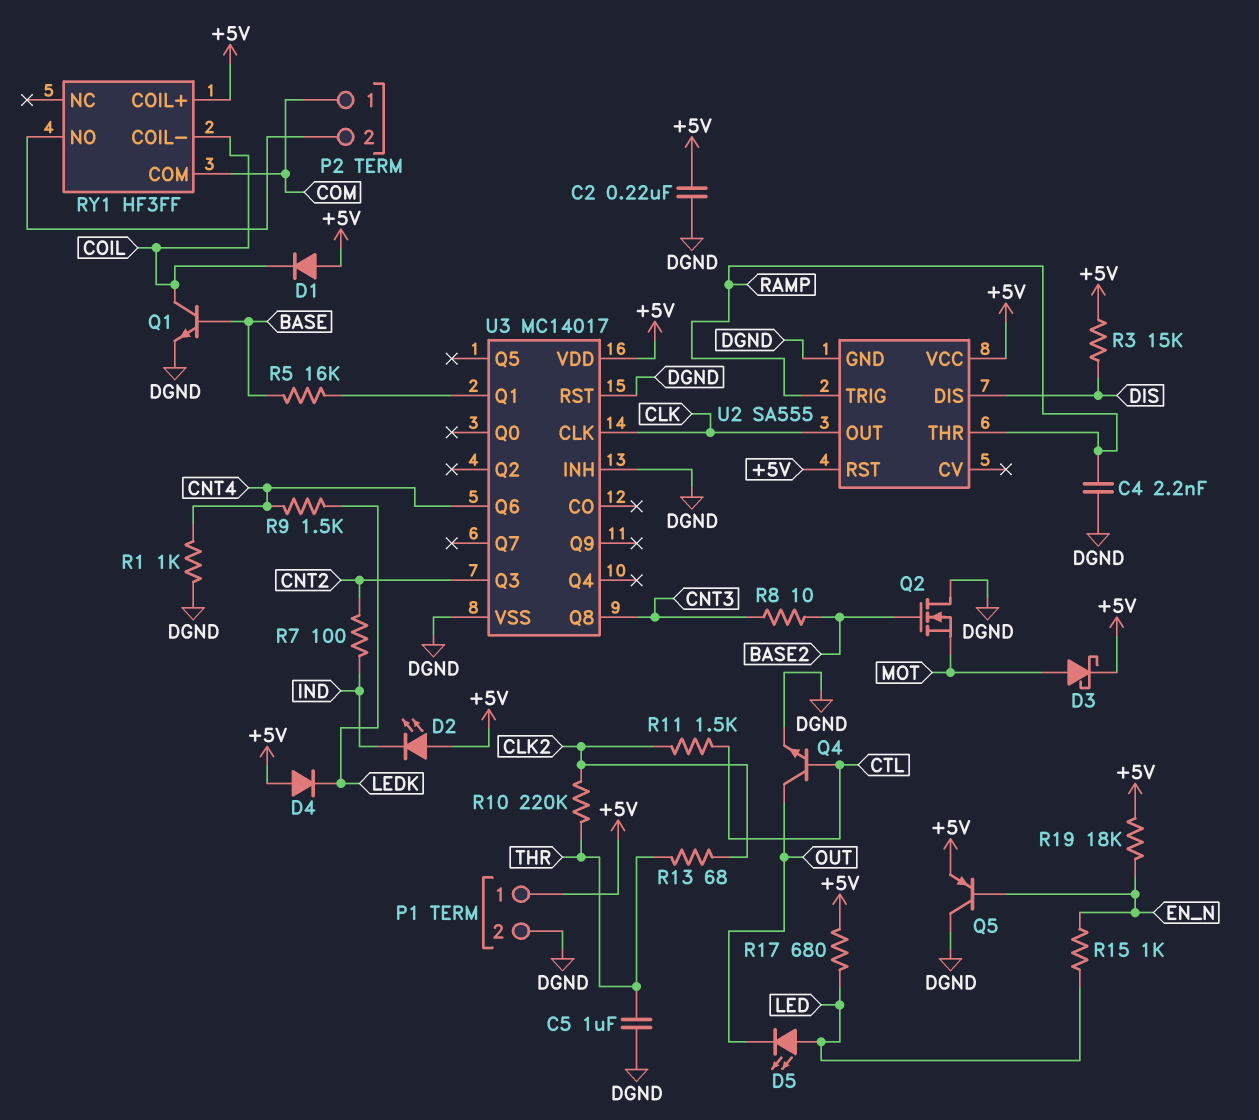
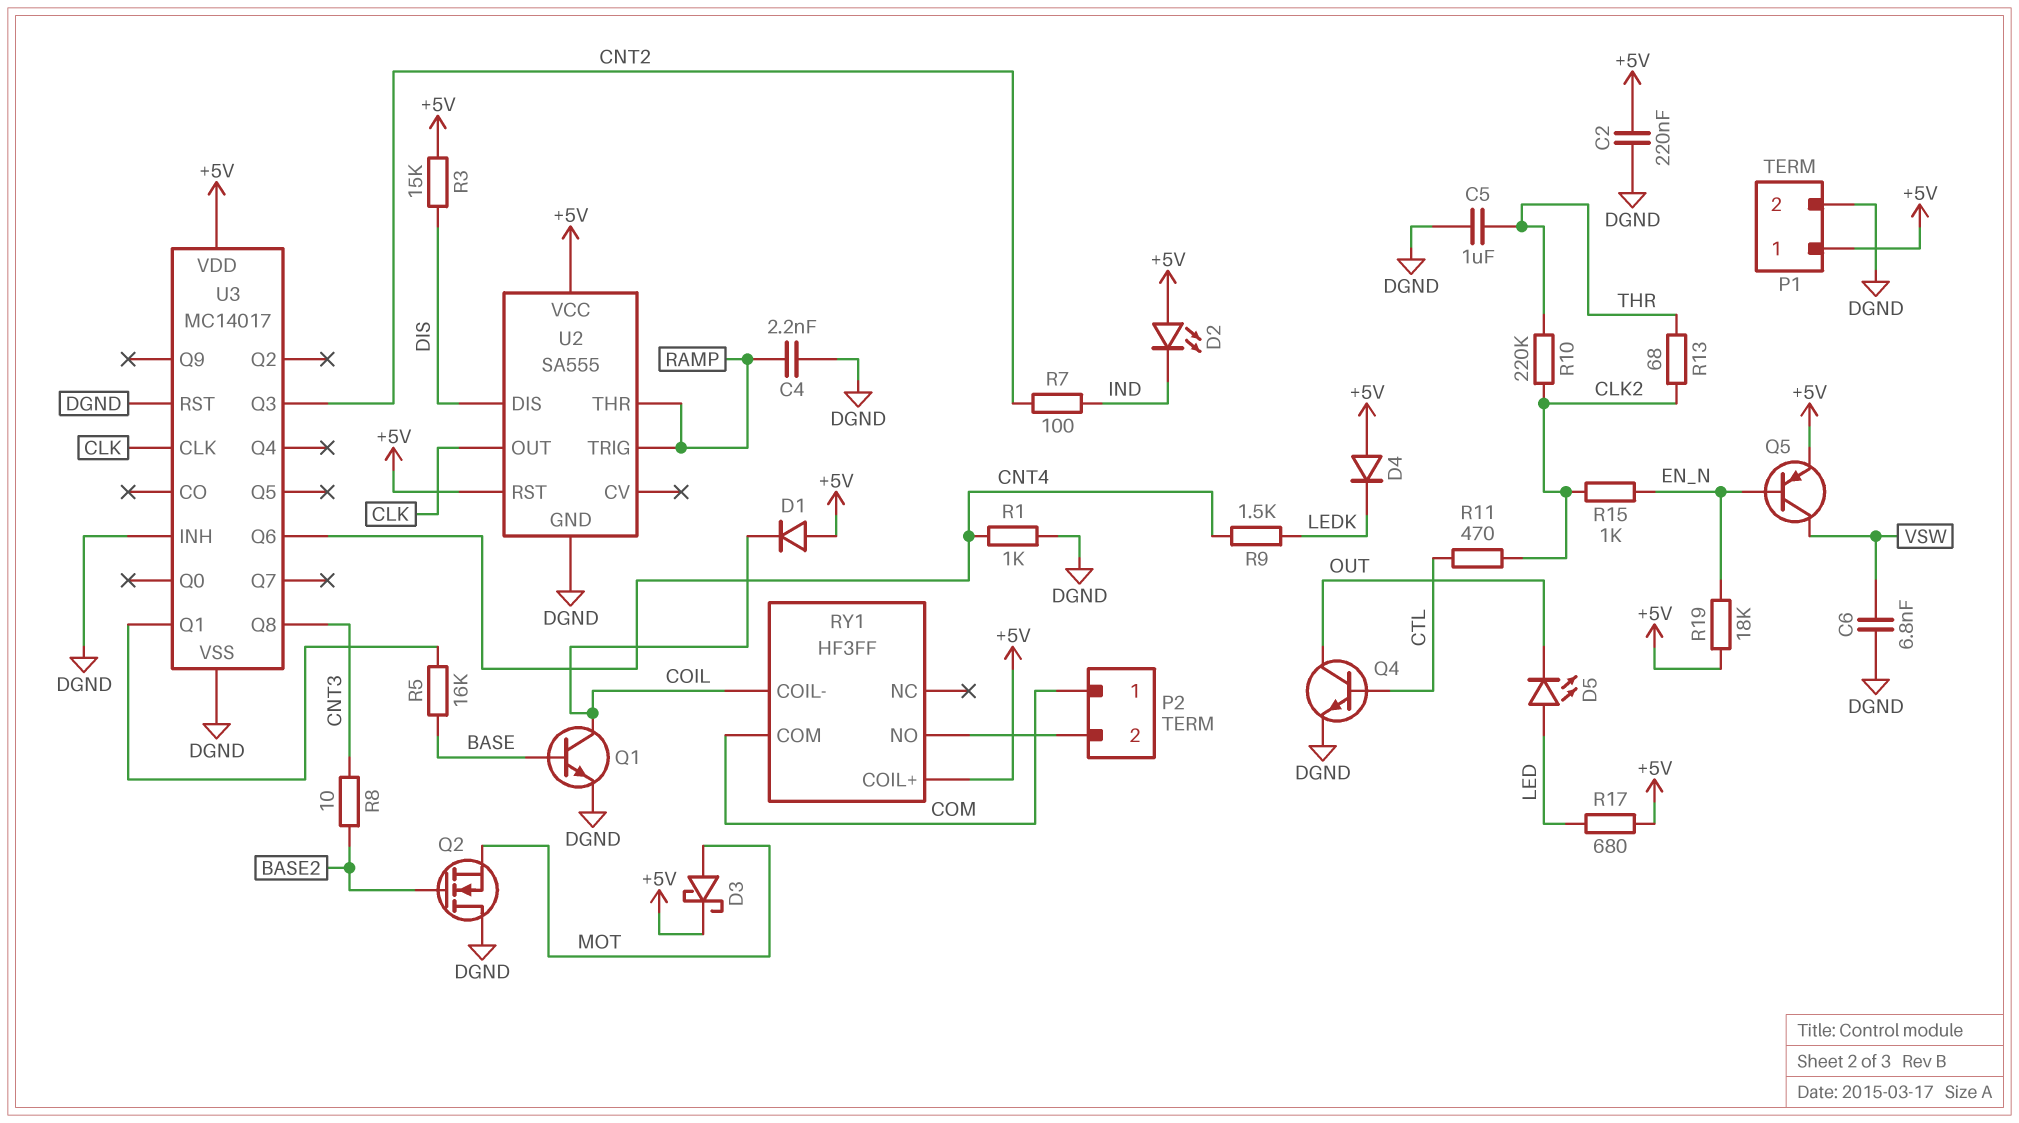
C6: none -> 6.8nF (DGND, VSW)
Q5: PNP (B EN_N, C DGND, E +5V) -> PNP (B EN_N, C VSW, E +5V)
R11: 1.5k (CLK2, CTL) -> 470 (CLK2, CTL)
R15: 1k (EN_N, LED) -> 1k (CLK2, EN_N)

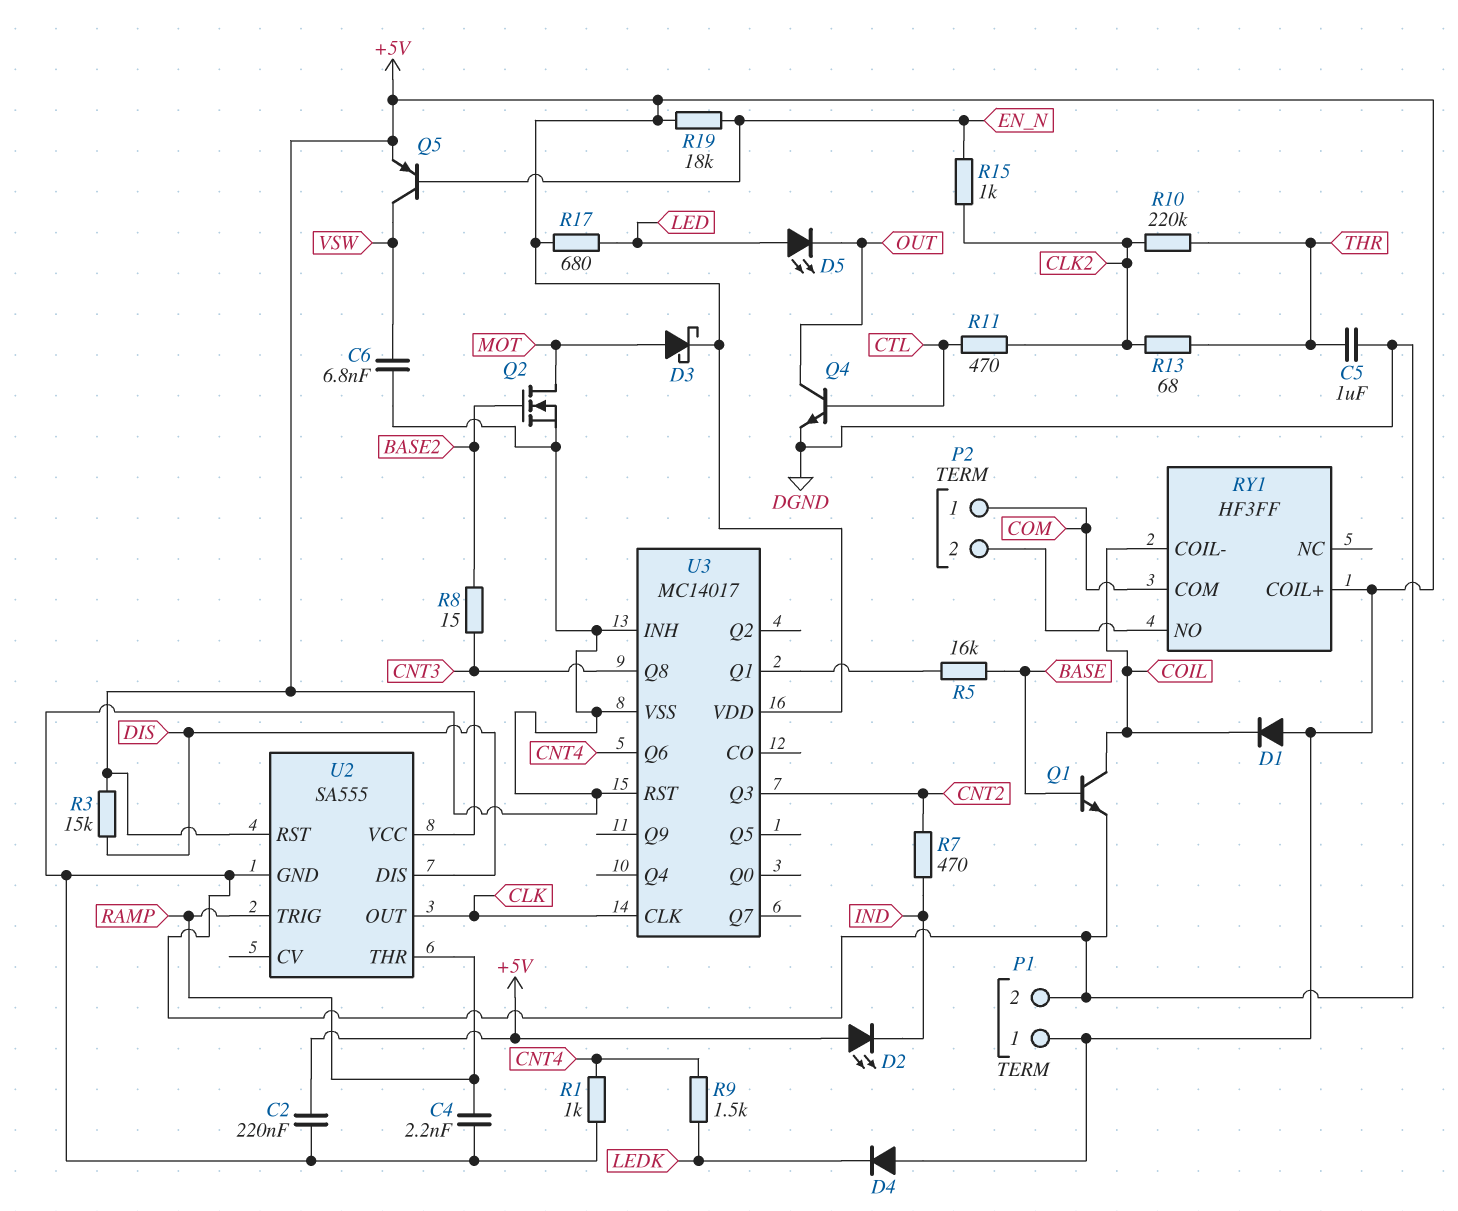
Q2: NMOS (G BASE2, D DGND, S MOT) -> NMOS (G BASE2, D MOT, S DGND)
R7: 100 (CNT2, IND) -> 470 (CNT2, IND)
R8: 10 (BASE2, CNT3) -> 15 (BASE2, CNT3)

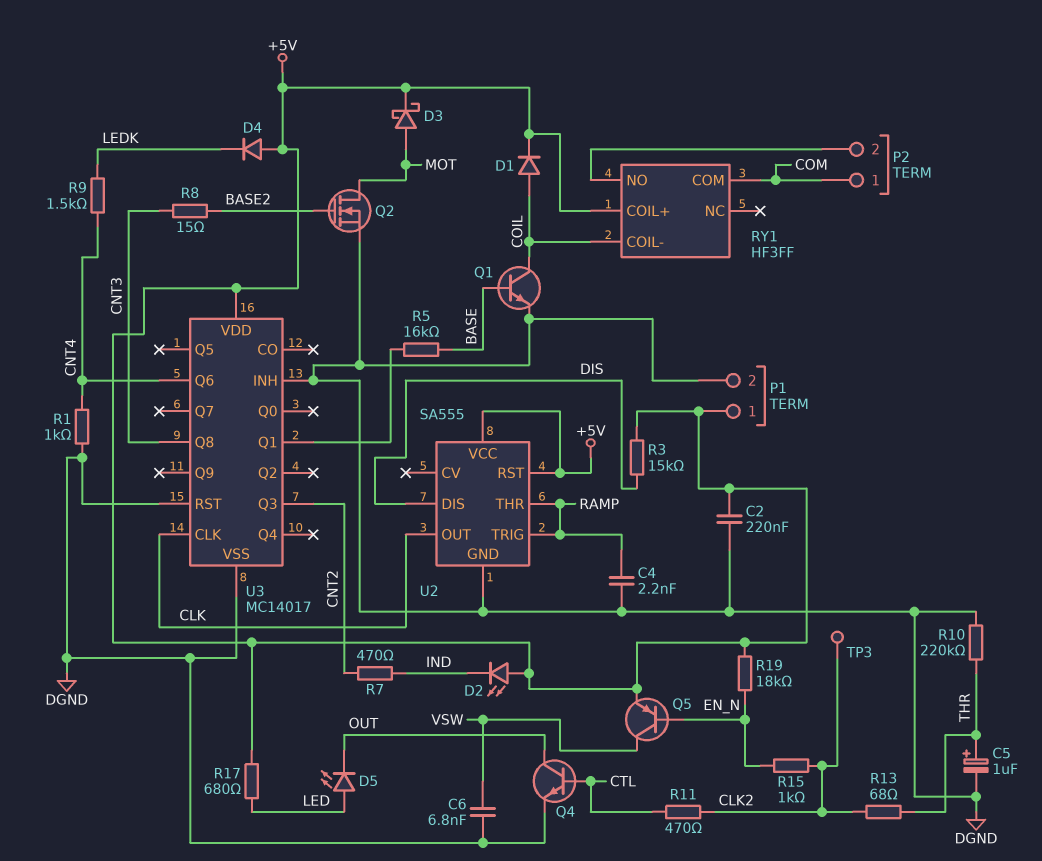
C5: 1uF (DGND, THR) -> 1uF (plus THR, minus DGND)
D1: diode (A +5V, K COIL) -> diode (A COIL, K +5V)
R10: 220k (CLK2, THR) -> 220k (DGND, THR)
TP3: none -> test point (CLK2)

